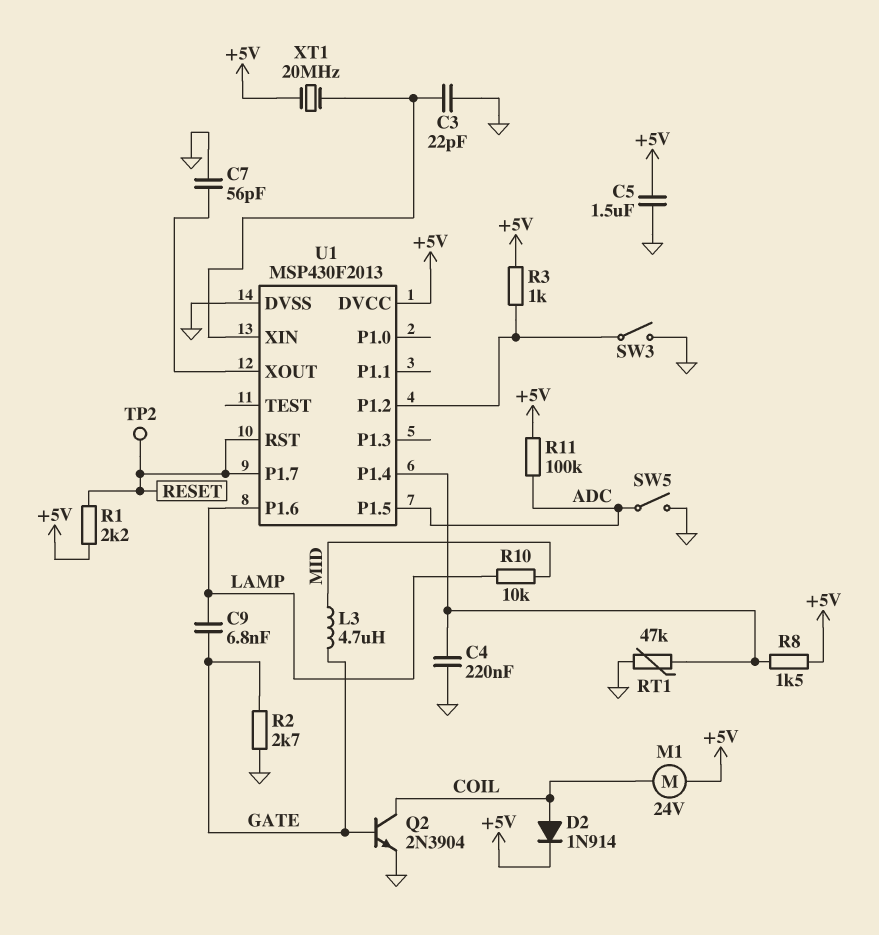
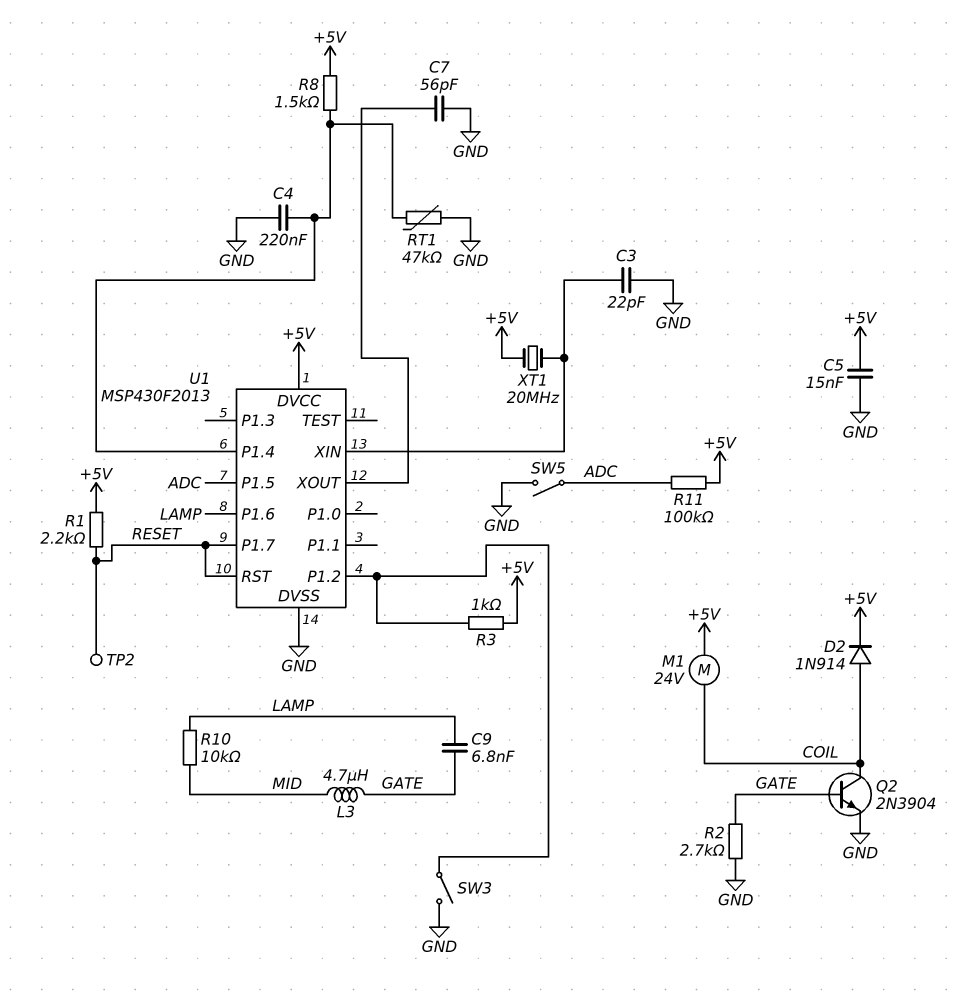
C5: 1.5uF (+5V, GND) -> 15nF (+5V, GND)

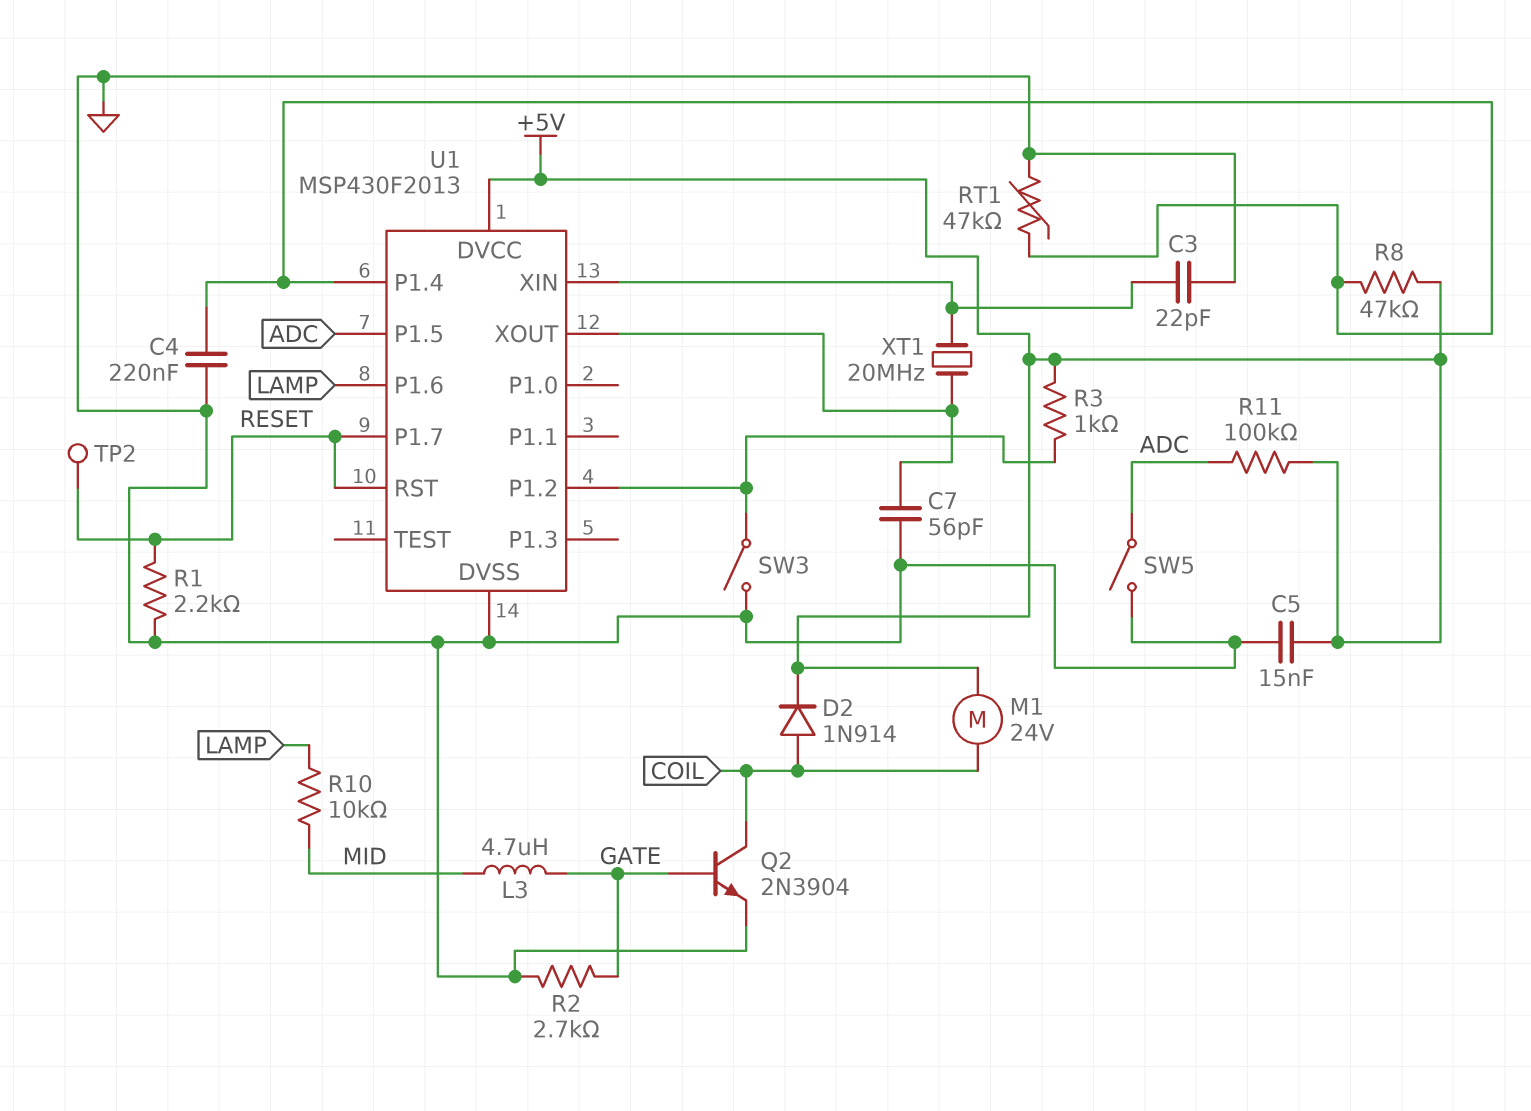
C9: 6.8nF (GATE, LAMP) -> none
R1: 2.2k (+5V, RESET) -> 2.2k (GND, RESET)
R8: 1.5k (+5V, U1/P1.4) -> 47k (+5V, U1/P1.4)
XT1: 20MHz (+5V, U1/XIN) -> 20MHz (U1/XIN, U1/XOUT)

